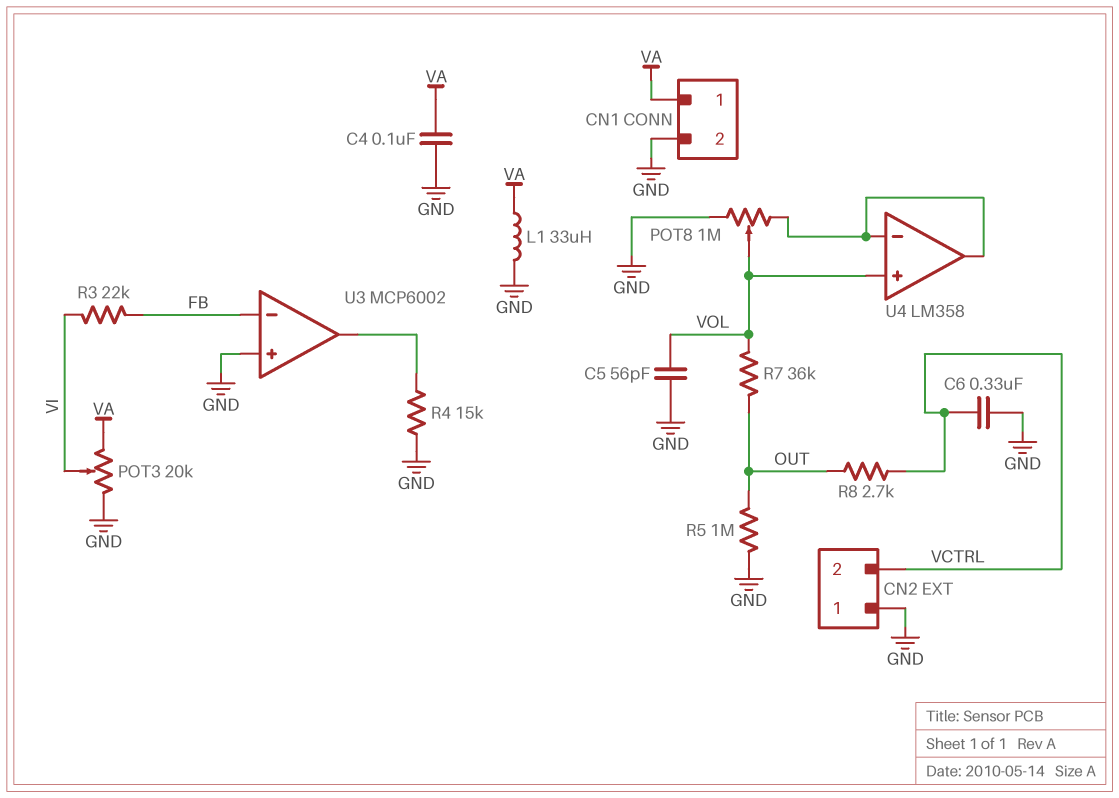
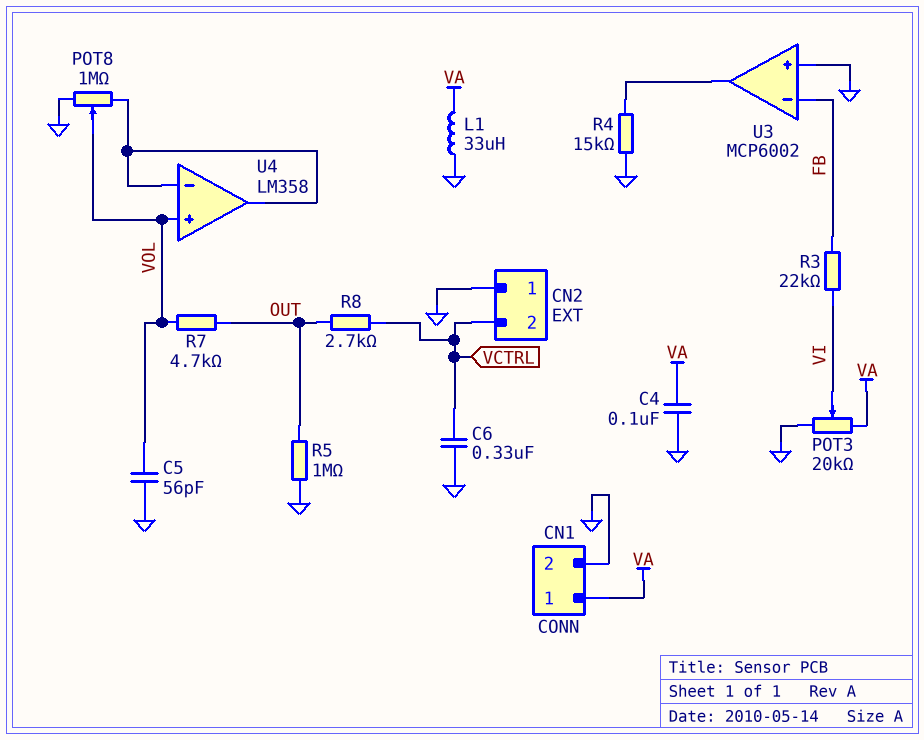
R7: 36k (OUT, VOL) -> 4.7k (OUT, VOL)

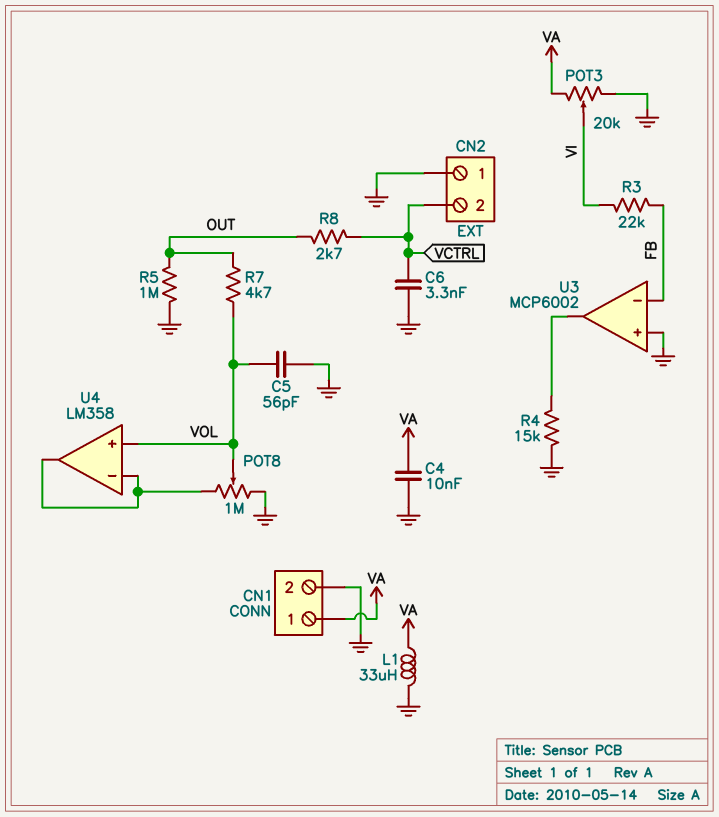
C4: 100nF (GND, VA) -> 10nF (GND, VA)
C6: 330nF (GND, VCTRL) -> 3.3nF (GND, VCTRL)

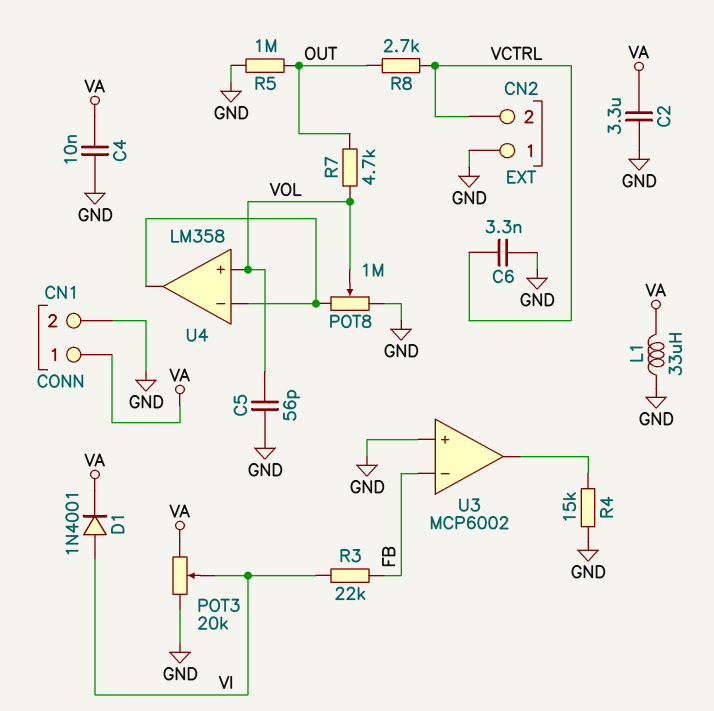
C2: none -> 3.3uF (GND, VA)
D1: none -> diode 1N4001 (A VI, K VA)

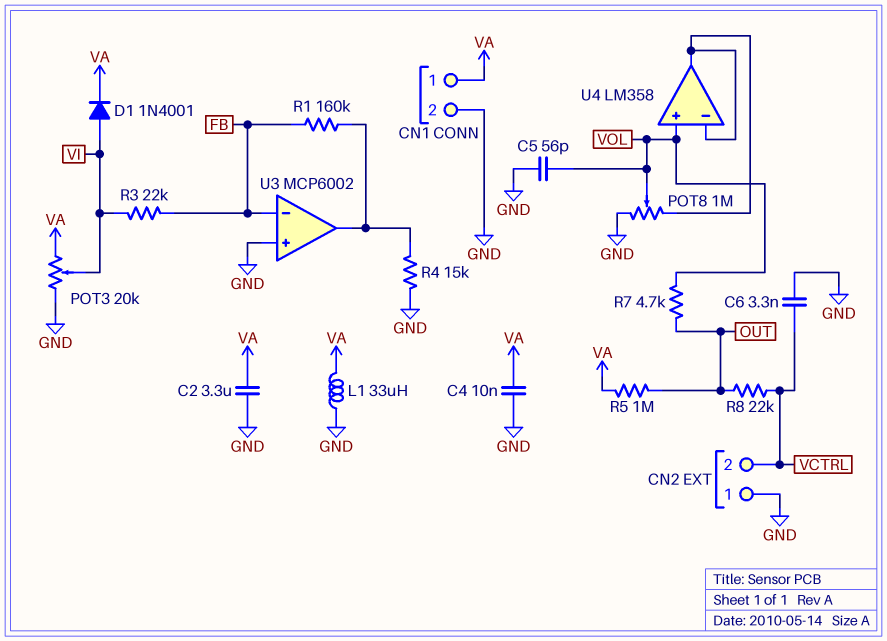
R1: none -> 160k (FB, U3/out)
R5: 1M (GND, OUT) -> 1M (OUT, VA)
R8: 2.7k (OUT, VCTRL) -> 22k (OUT, VCTRL)

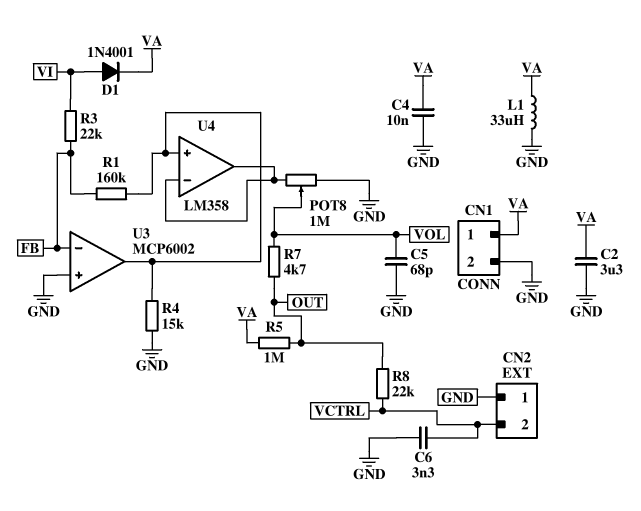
C5: 56pF (GND, VOL) -> 68pF (GND, VOL)
POT3: 20k (GND, VA, wiper VI) -> none
U4 pin in+: VOL -> U3/out

